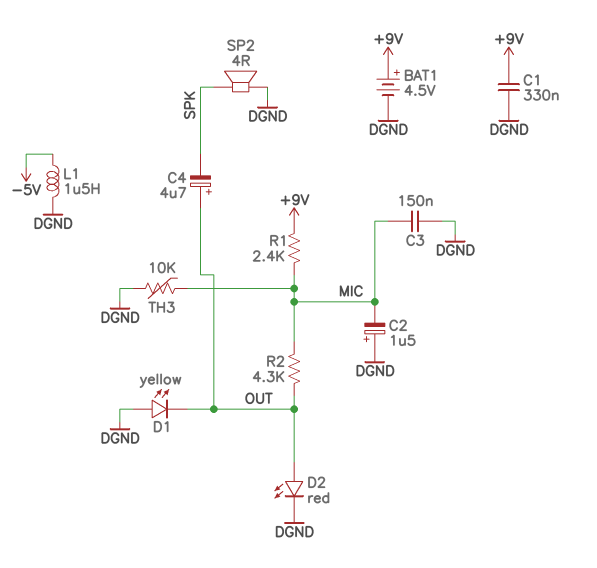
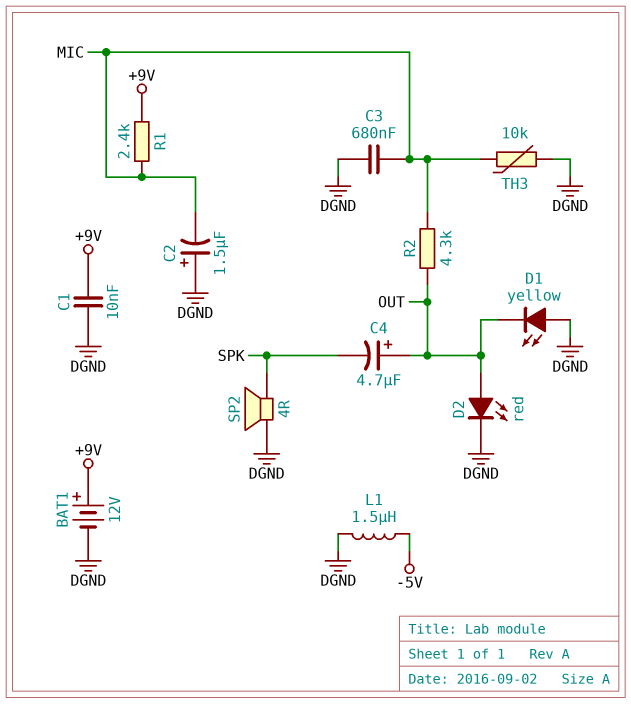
BAT1: 4.5V (plus +9V, minus DGND) -> 12V (plus +9V, minus DGND)
C1: 330nF (+9V, DGND) -> 10nF (+9V, DGND)
C3: 150nF (DGND, MIC) -> 680nF (DGND, MIC)

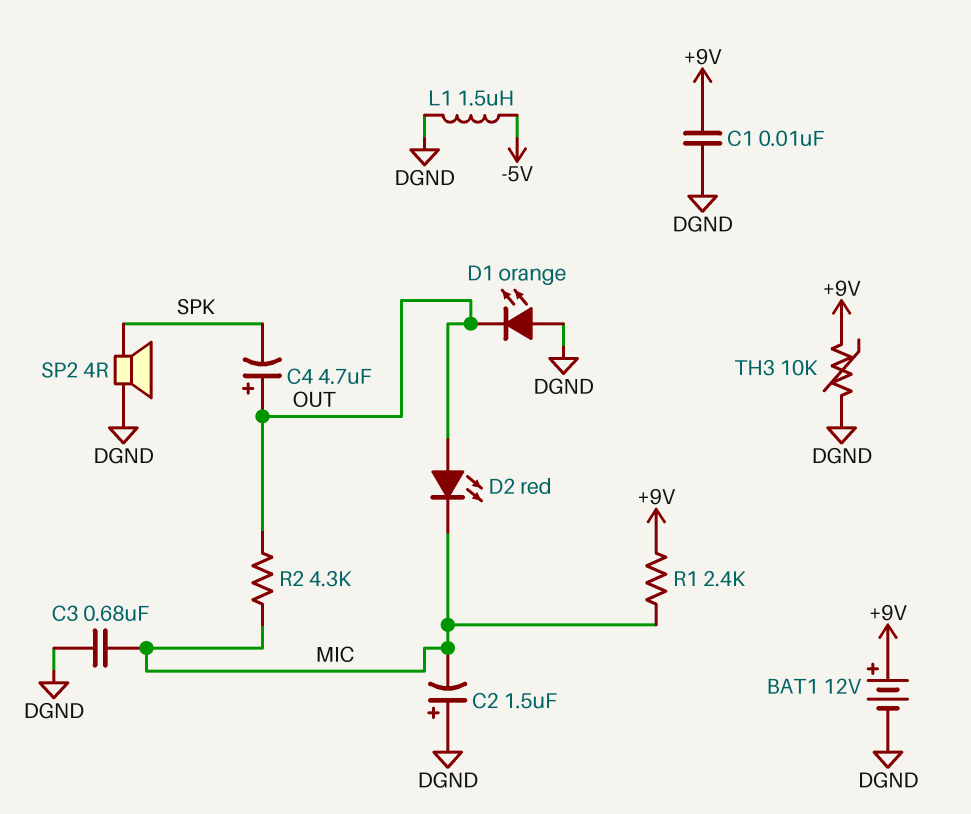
D1: LED yellow (A DGND, K OUT) -> LED orange (A DGND, K OUT)
D2: LED red (A OUT, K DGND) -> LED red (A OUT, K MIC)
TH3: 10k (DGND, MIC) -> 10k (+9V, DGND)

